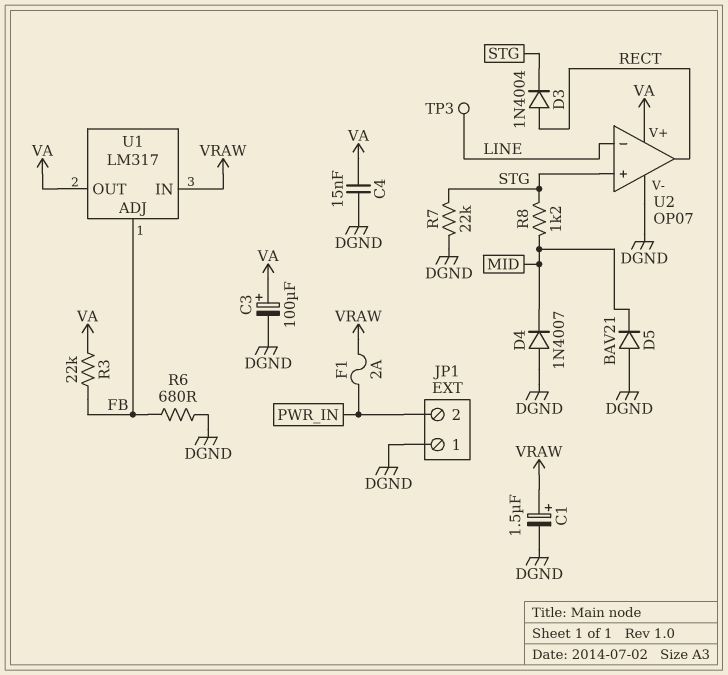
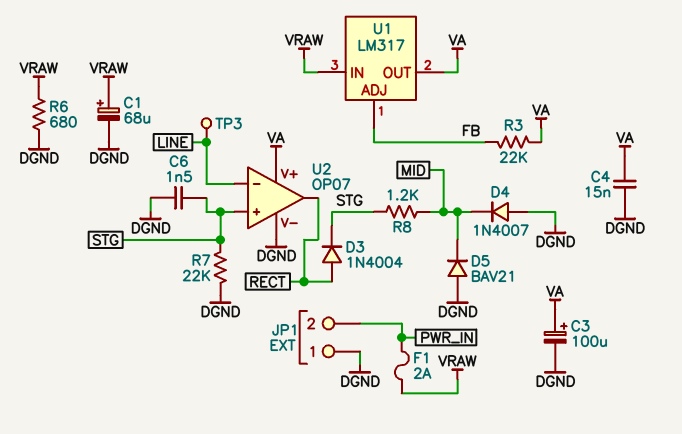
C1: 1.5uF (plus VRAW, minus DGND) -> 68uF (plus VRAW, minus DGND)
C6: none -> 1.5nF (DGND, STG)
R6: 680 (DGND, FB) -> 680 (DGND, VRAW)

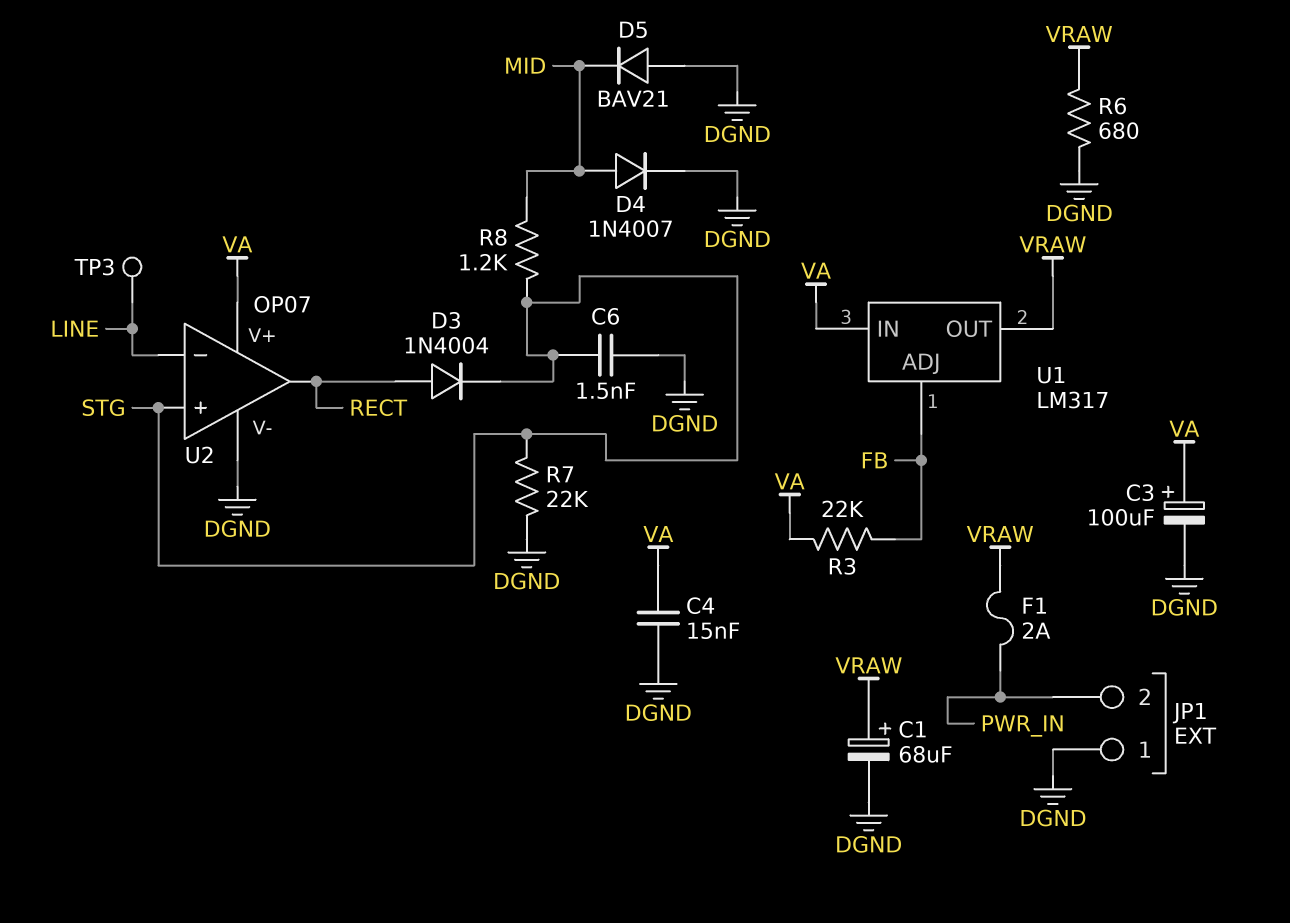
D4: diode 1N4007 (A DGND, K MID) -> diode 1N4007 (A MID, K DGND)
U1 pin IN: VRAW -> VA
U1 pin OUT: VA -> VRAW

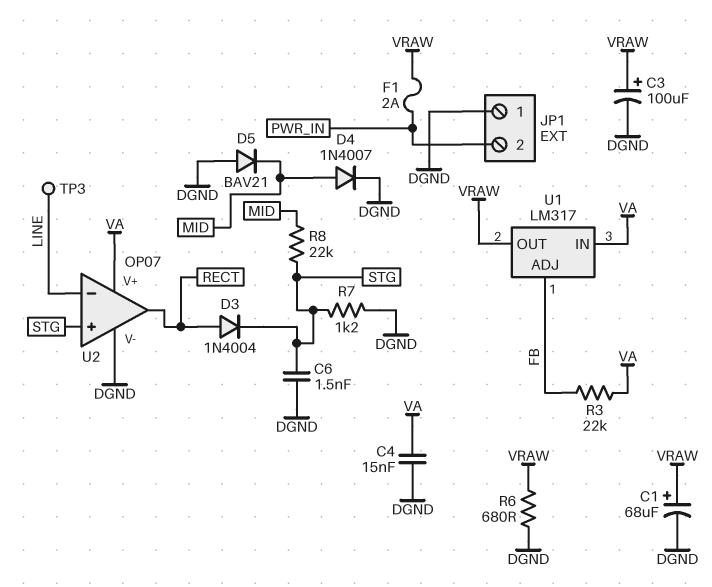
C3: 100uF (plus VA, minus DGND) -> 100uF (plus VRAW, minus DGND)
R7: 22k (DGND, STG) -> 1.2k (DGND, STG)
R8: 1.2k (MID, STG) -> 22k (MID, STG)

